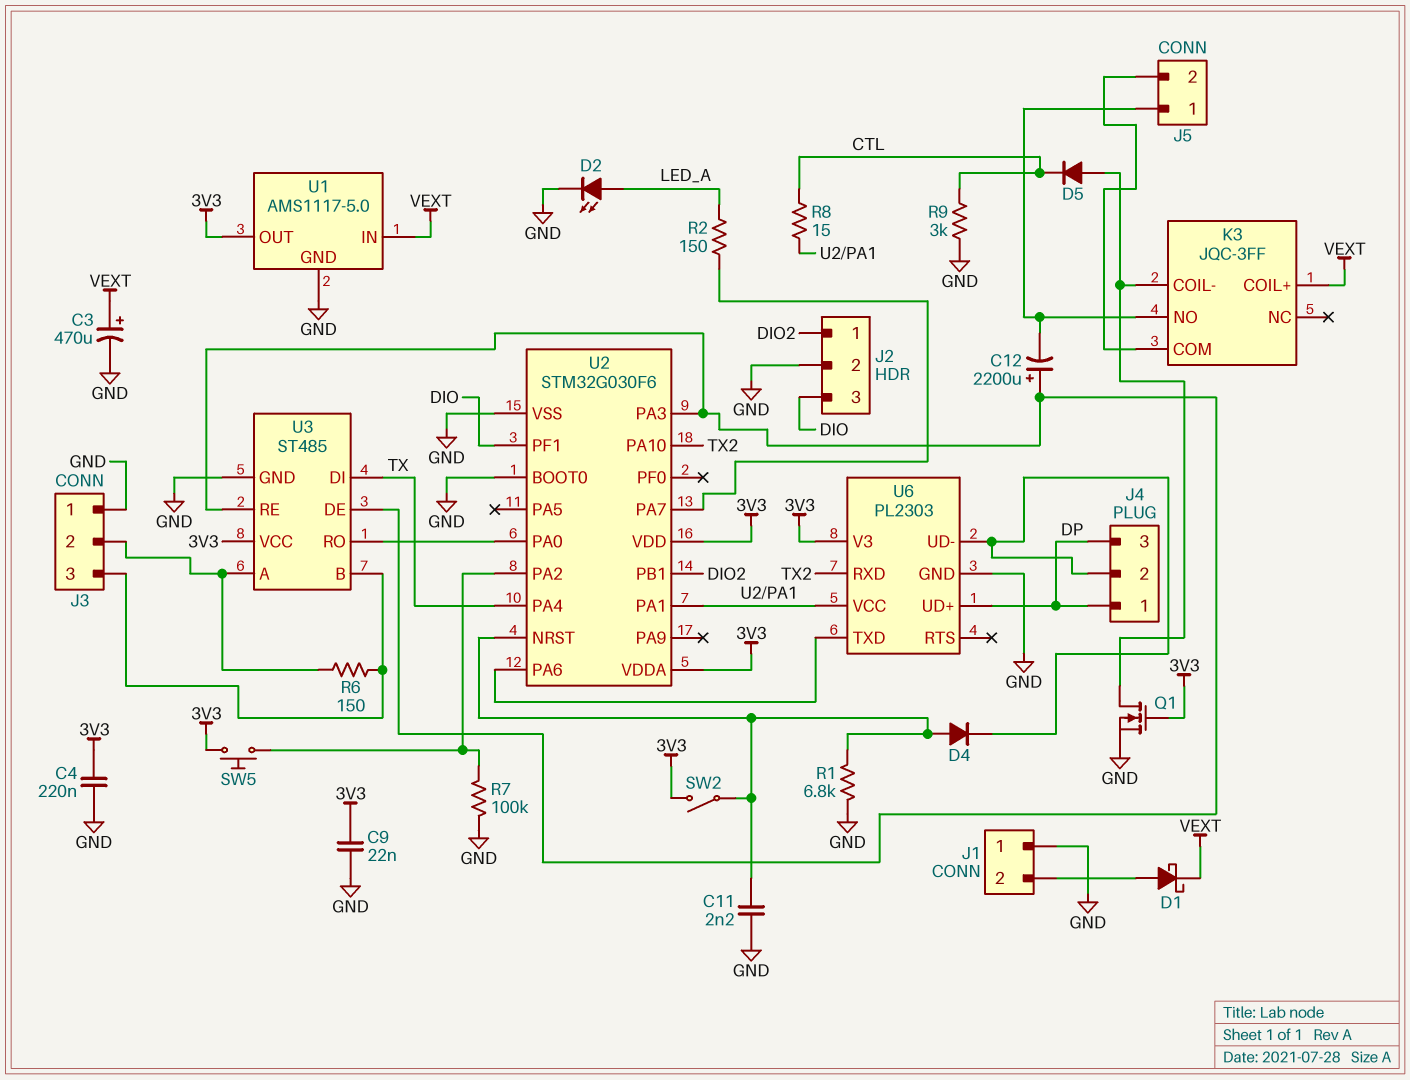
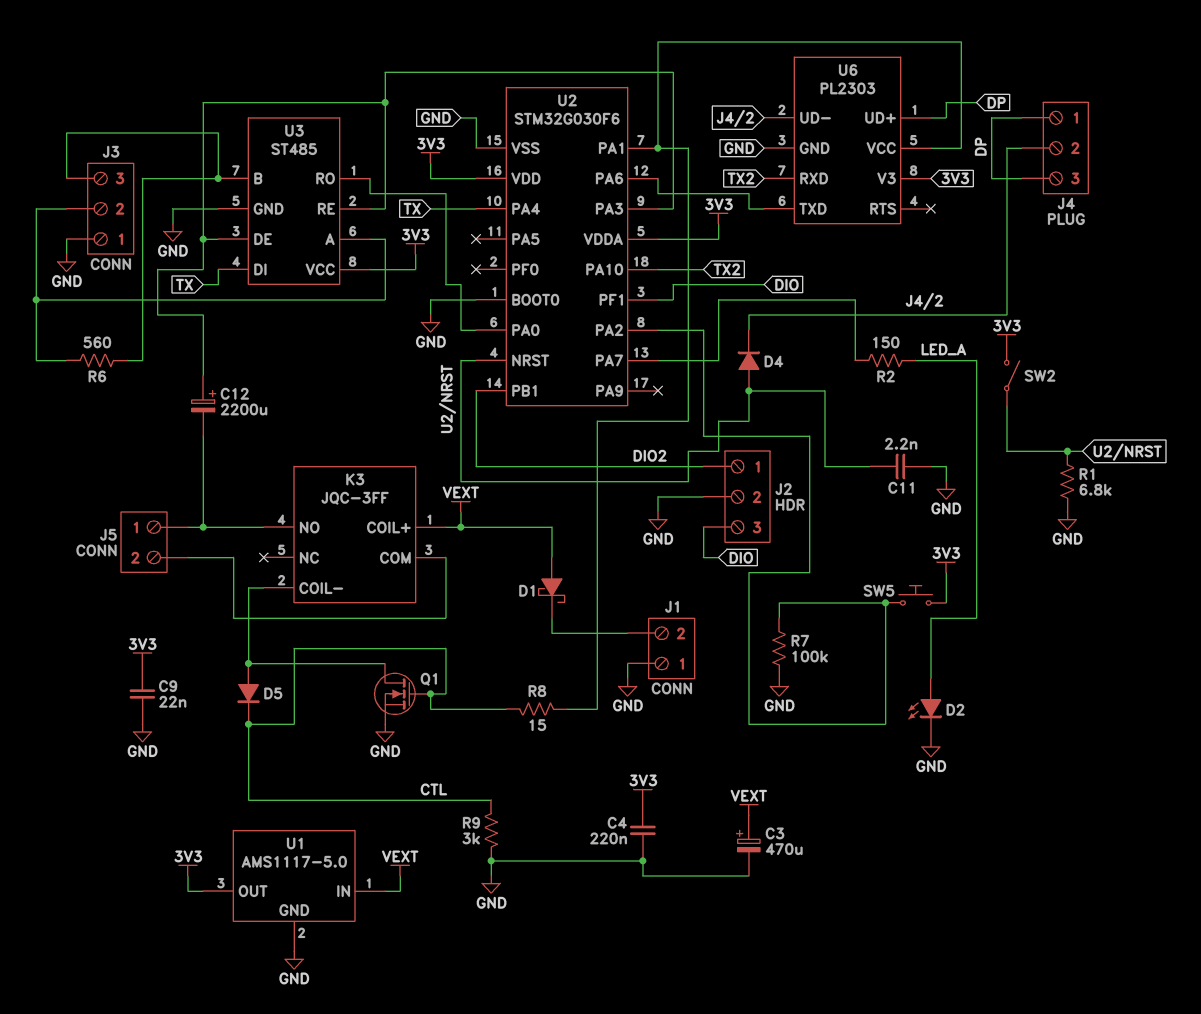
D1: schottky (A J1/2, K VEXT) -> schottky (A VEXT, K J1/2)
Q1: NMOS (G 3V3, D K3/COIL-, S GND) -> NMOS (G CTL, D K3/COIL-, S GND)
R6: 150 (J3/2, J3/3) -> 560 (J3/2, J3/3)

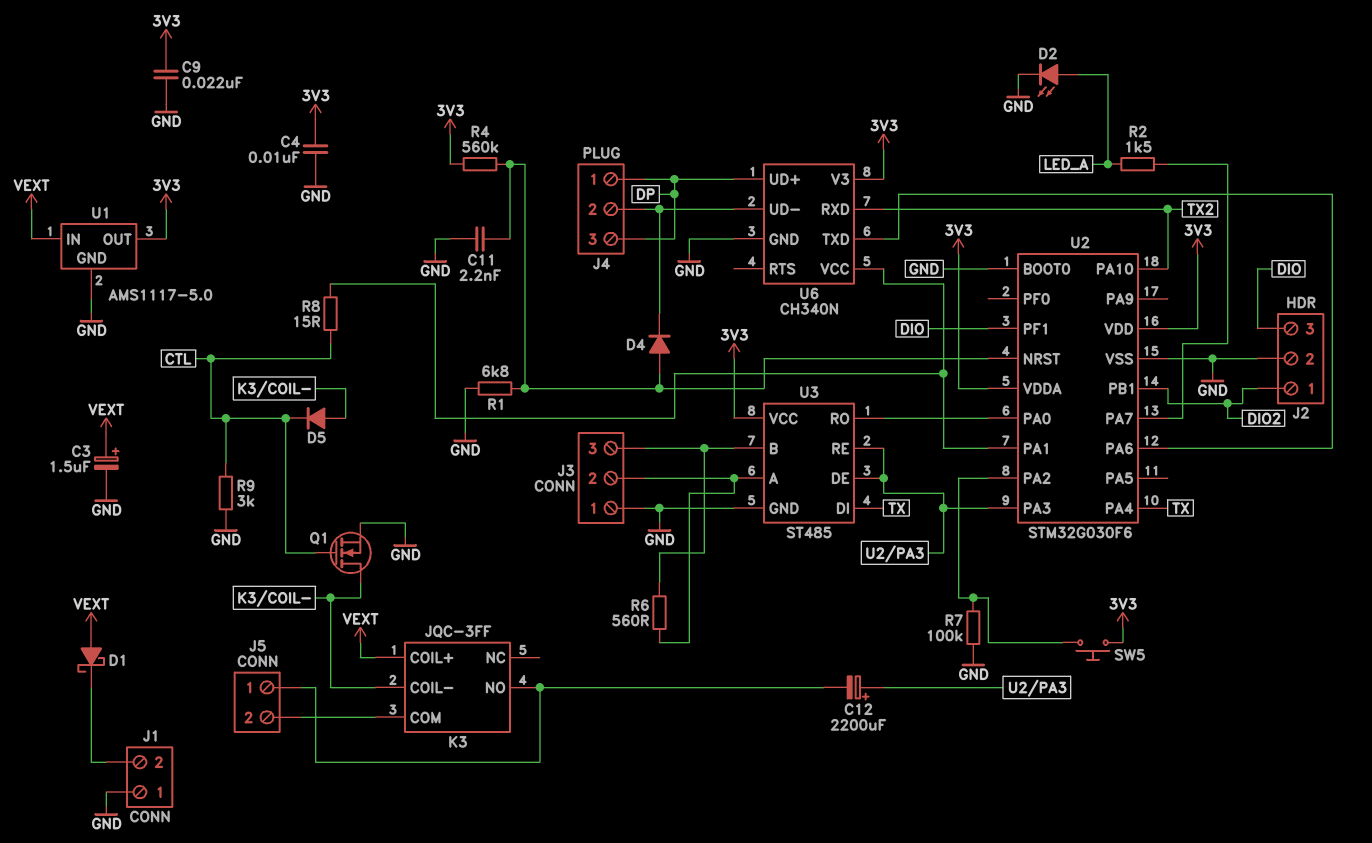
C3: 470uF (plus VEXT, minus GND) -> 1.5uF (plus VEXT, minus GND)
C4: 220nF (3V3, GND) -> 10nF (3V3, GND)
R2: 150 (LED_A, U2/PA7) -> 1.5k (LED_A, U2/PA7)
R4: none -> 560k (3V3, U2/NRST)
SW2: switch (3V3, U2/NRST) -> none
U6: PL2303 -> CH340N

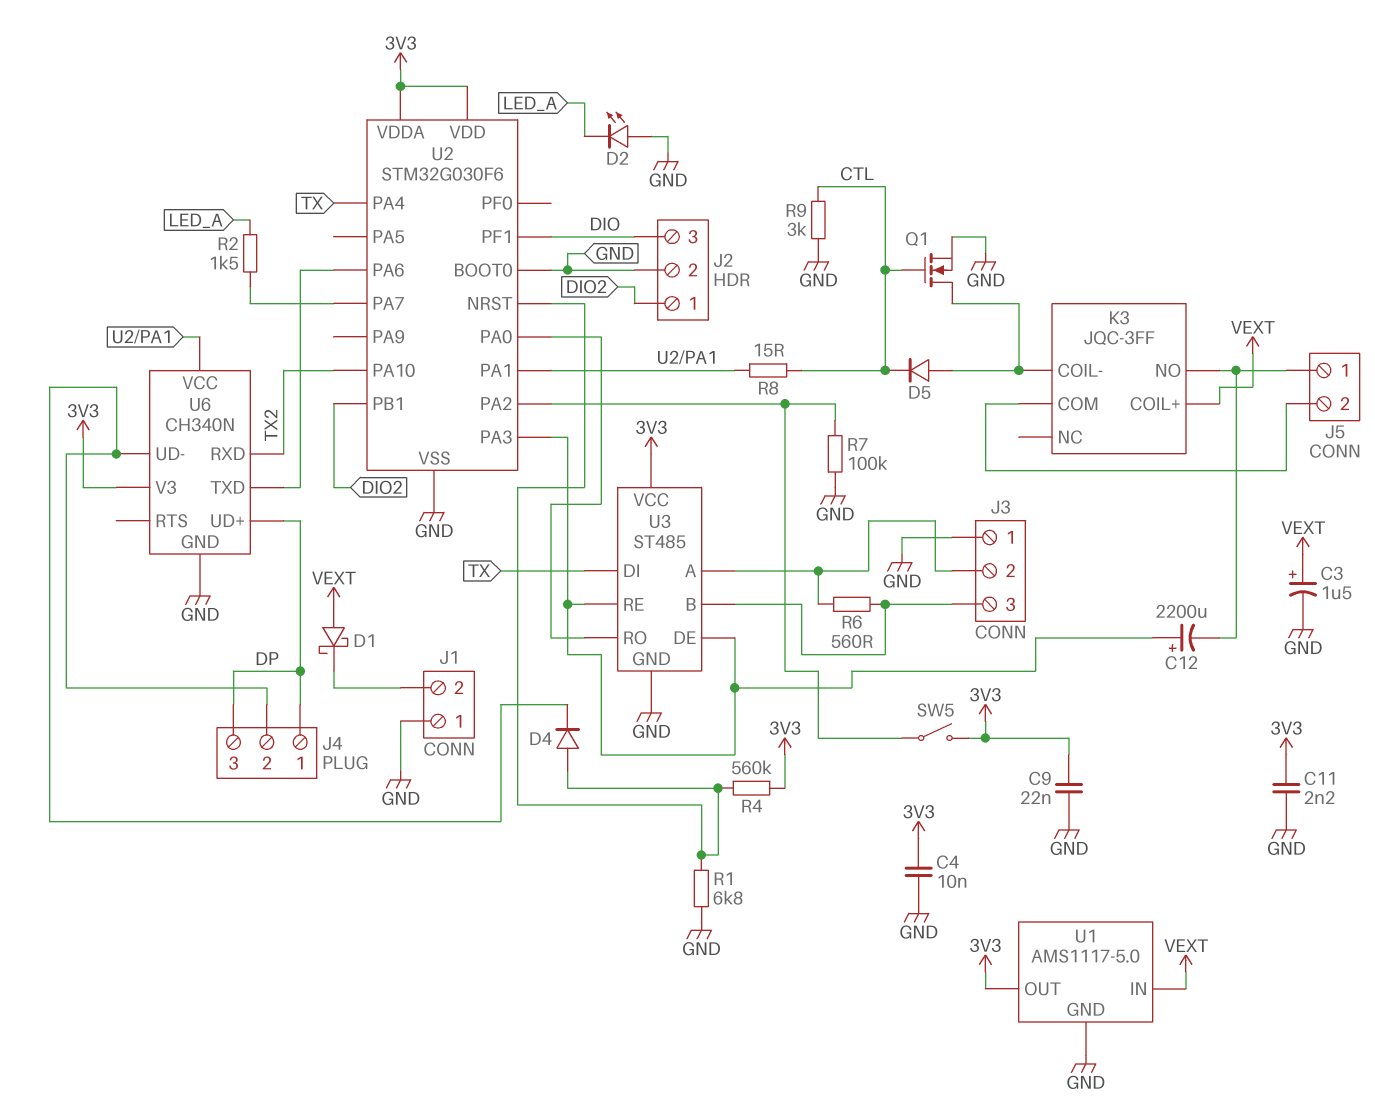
C11: 2.2nF (GND, U2/NRST) -> 2.2nF (3V3, GND)
D2: LED (A LED_A, K GND) -> LED (A GND, K LED_A)
SW5: button (3V3, U2/PA2) -> switch (3V3, U2/PA2)

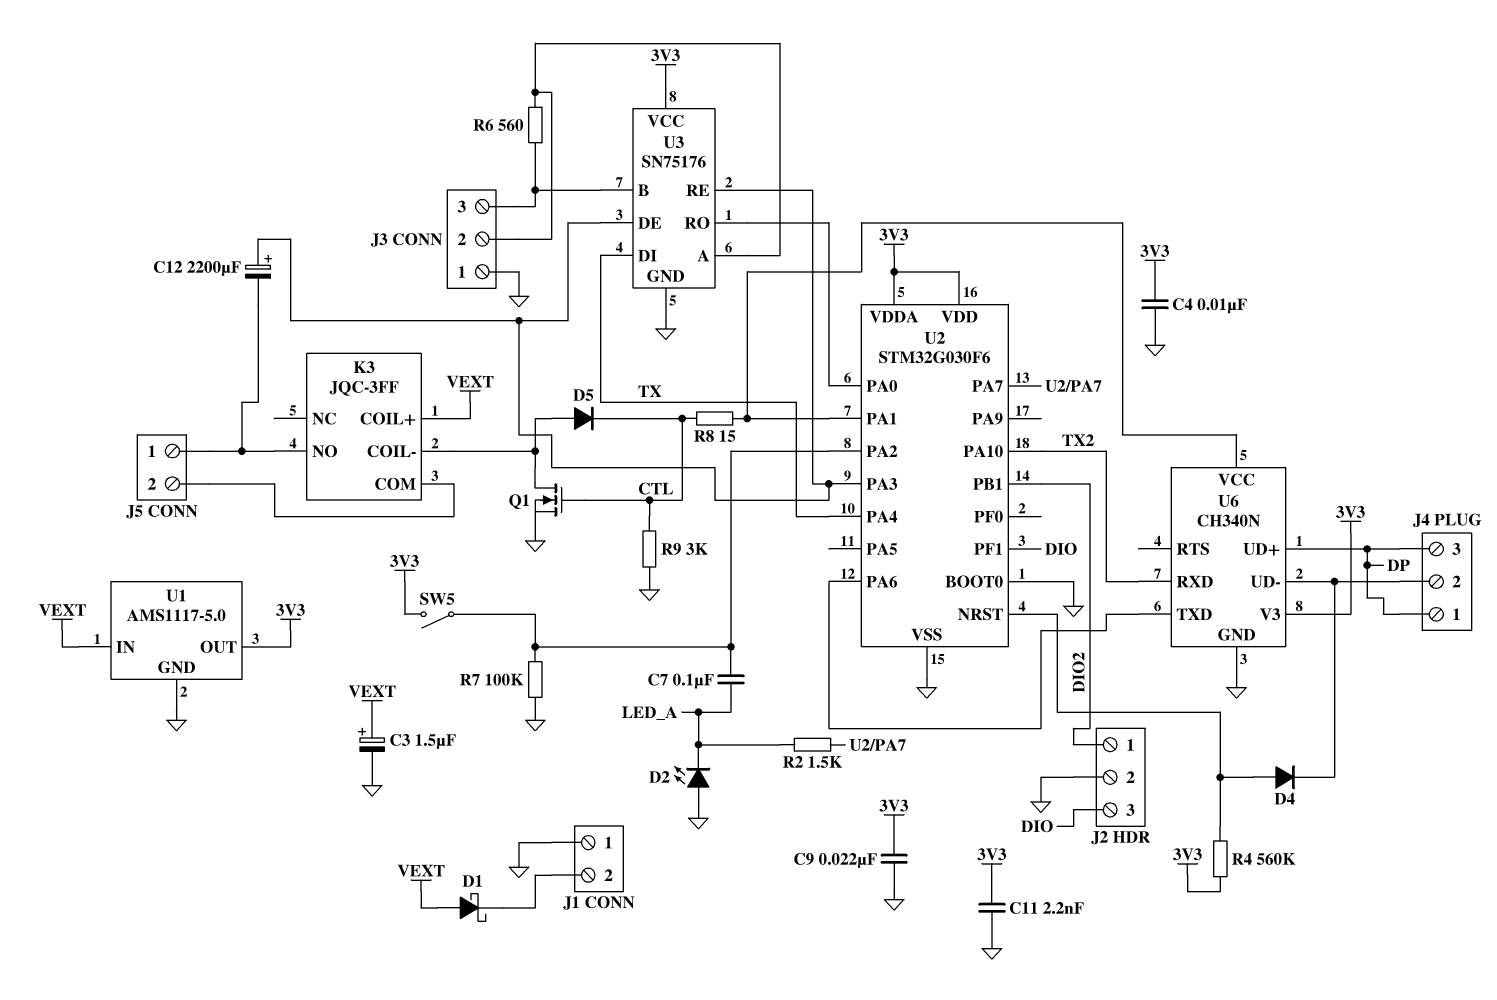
C7: none -> 100nF (LED_A, U2/PA2)
R1: 6.8k (GND, U2/NRST) -> none
U3: ST485 -> SN75176

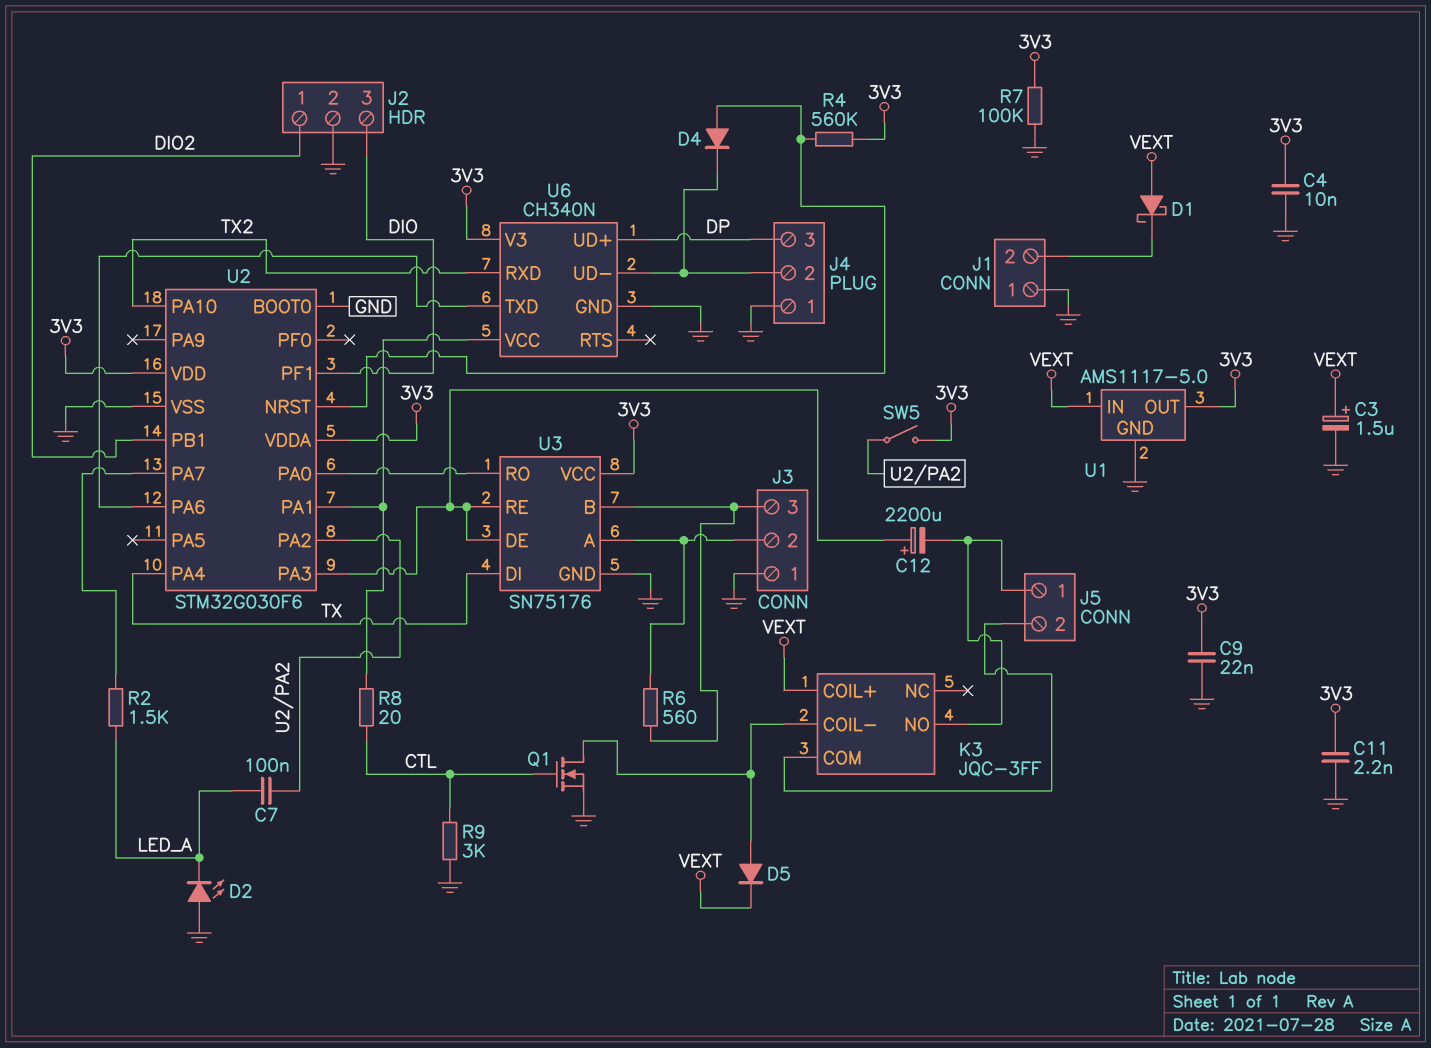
D5: diode (A K3/COIL-, K CTL) -> diode (A K3/COIL-, K VEXT)
J4 pin 1: DP -> GND
R7: 100k (GND, U2/PA2) -> 100k (3V3, GND)
R8: 15 (CTL, U2/PA1) -> 20 (CTL, U2/PA1)

